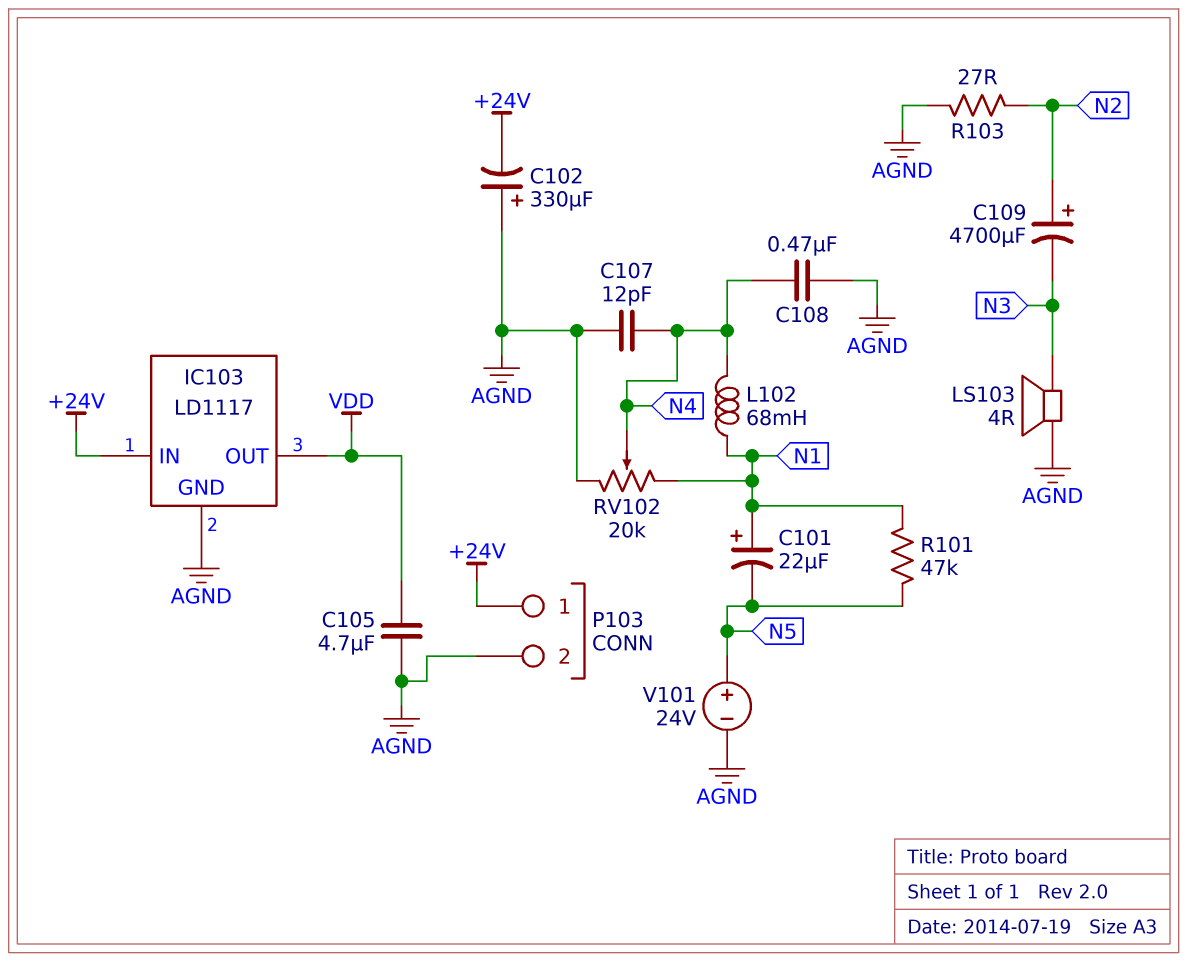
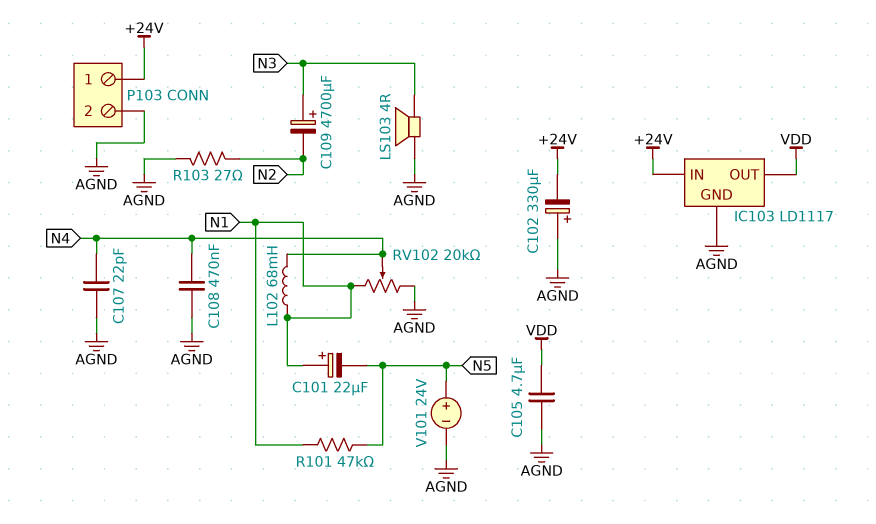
C107: 12pF (AGND, N4) -> 22pF (AGND, N4)
C109: 4700uF (plus N2, minus N3) -> 4700uF (plus N3, minus N2)

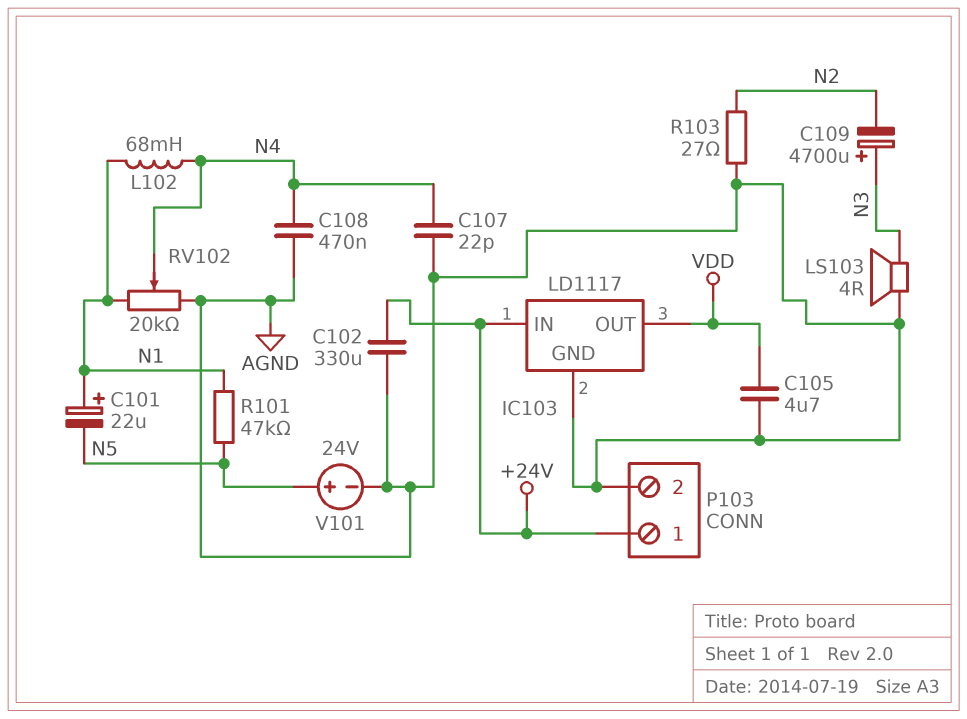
C102: 330uF (plus AGND, minus +24V) -> 330uF (+24V, AGND)

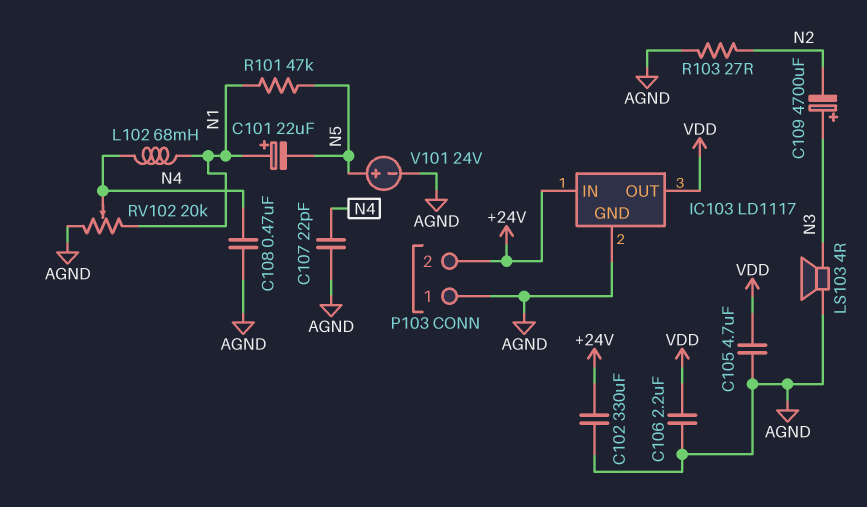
C106: none -> 2.2uF (AGND, VDD)
P103 pin 1: +24V -> AGND
P103 pin 2: AGND -> +24V

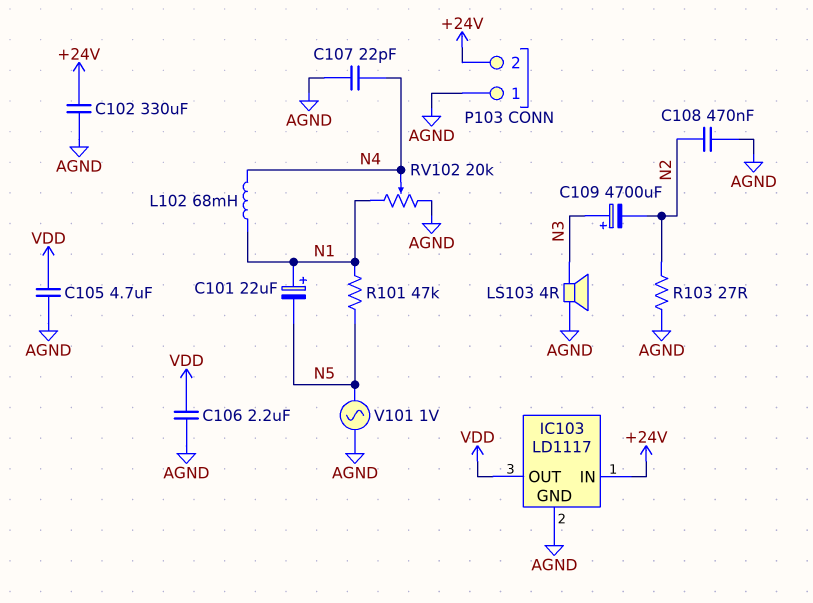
C108: 470nF (AGND, N4) -> 470nF (AGND, N2)
V101: 24V (plus N5, minus AGND) -> AC 1V (AGND, N5)

